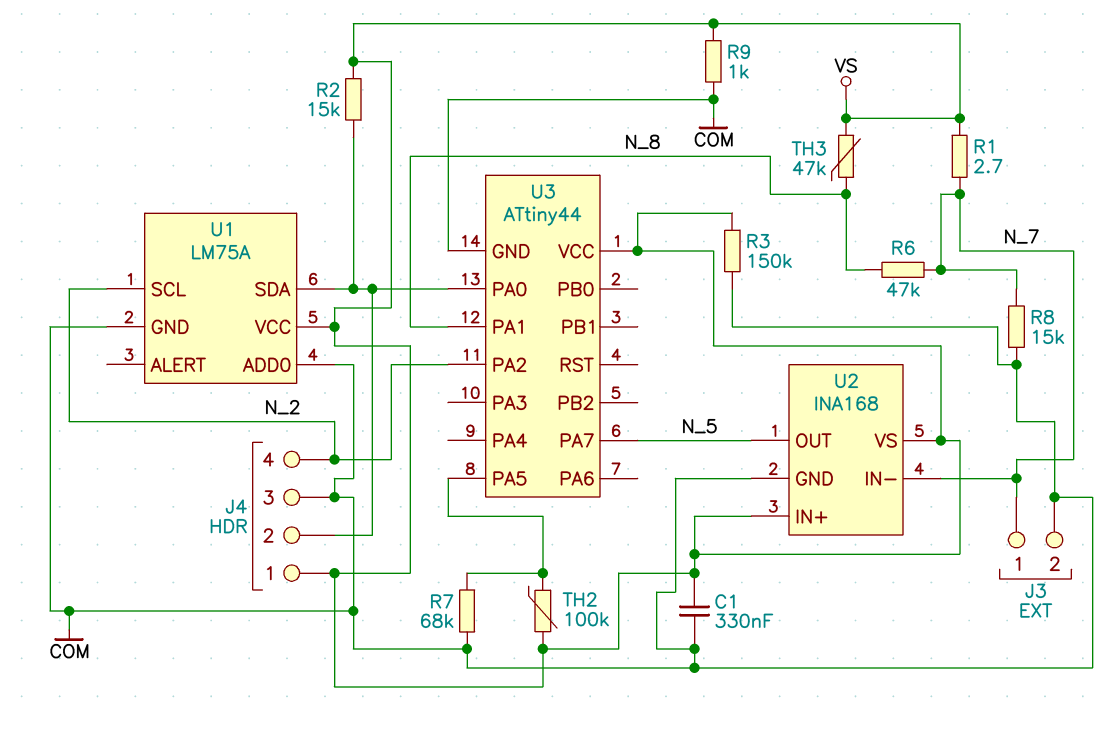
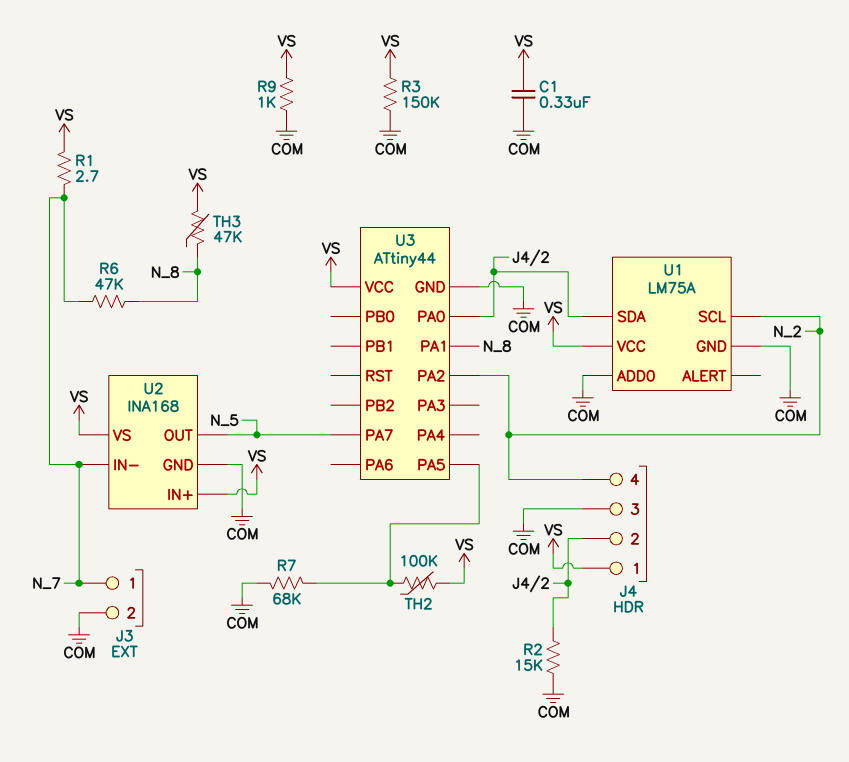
R2: 15k (J4/2, VS) -> 15k (COM, J4/2)
R8: 15k (COM, N_7) -> none

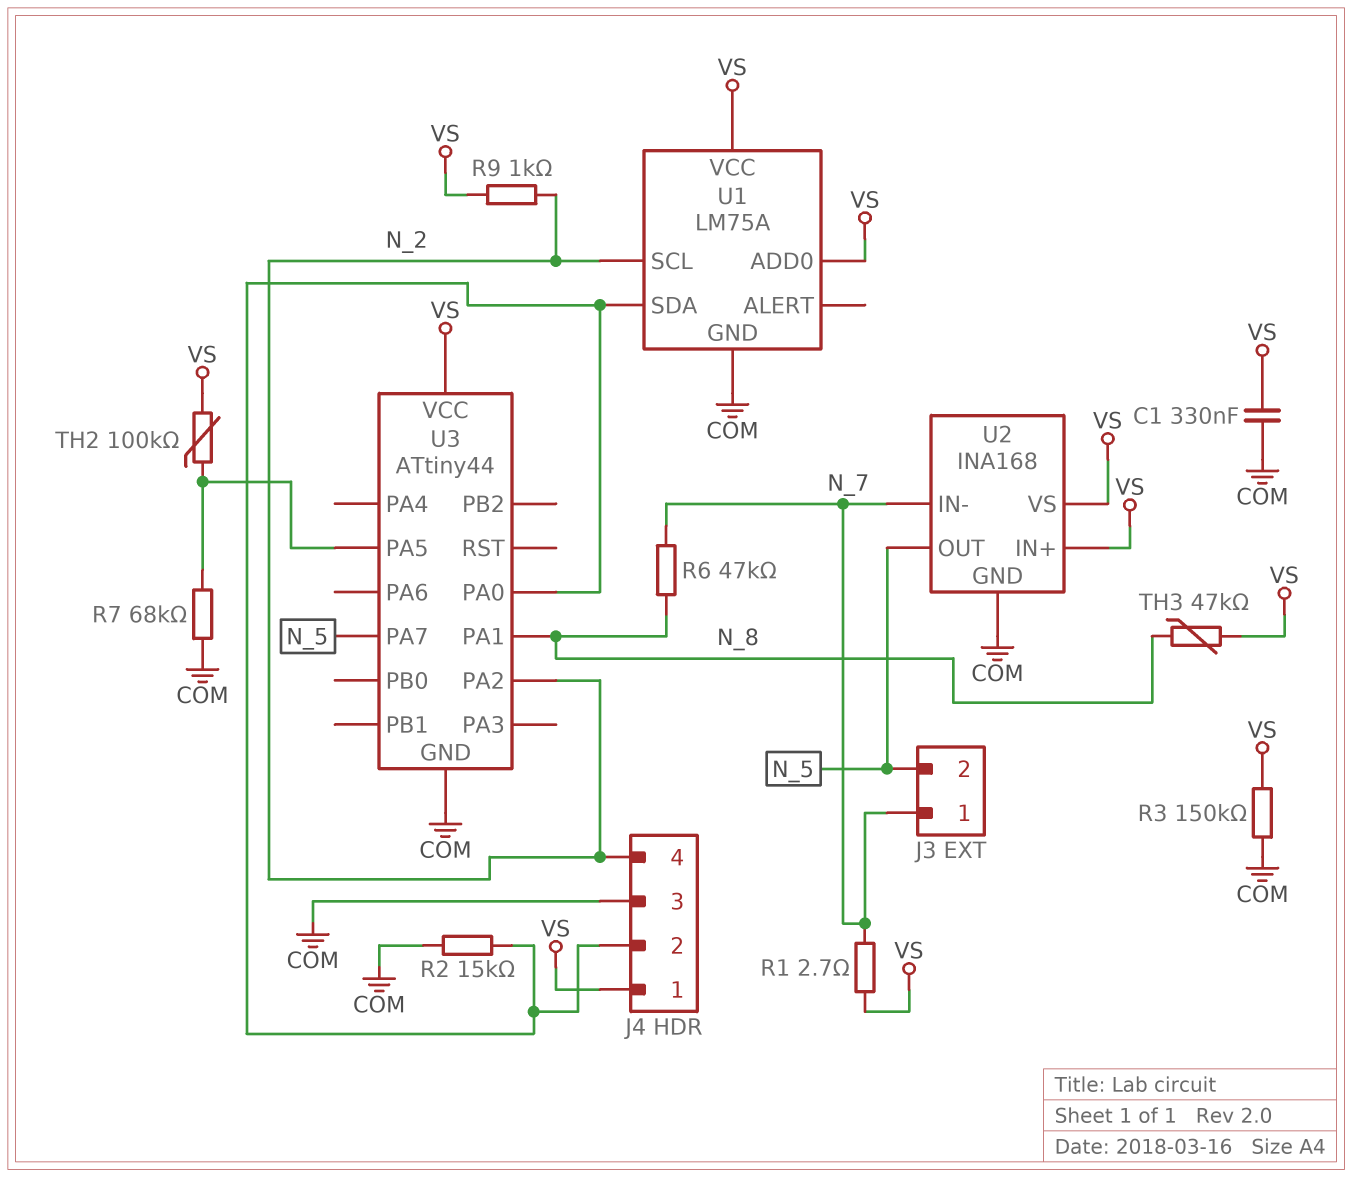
J3 pin 2: COM -> N_5
R9: 1k (COM, VS) -> 1k (N_2, VS)
U1 pin ADD0: COM -> VS

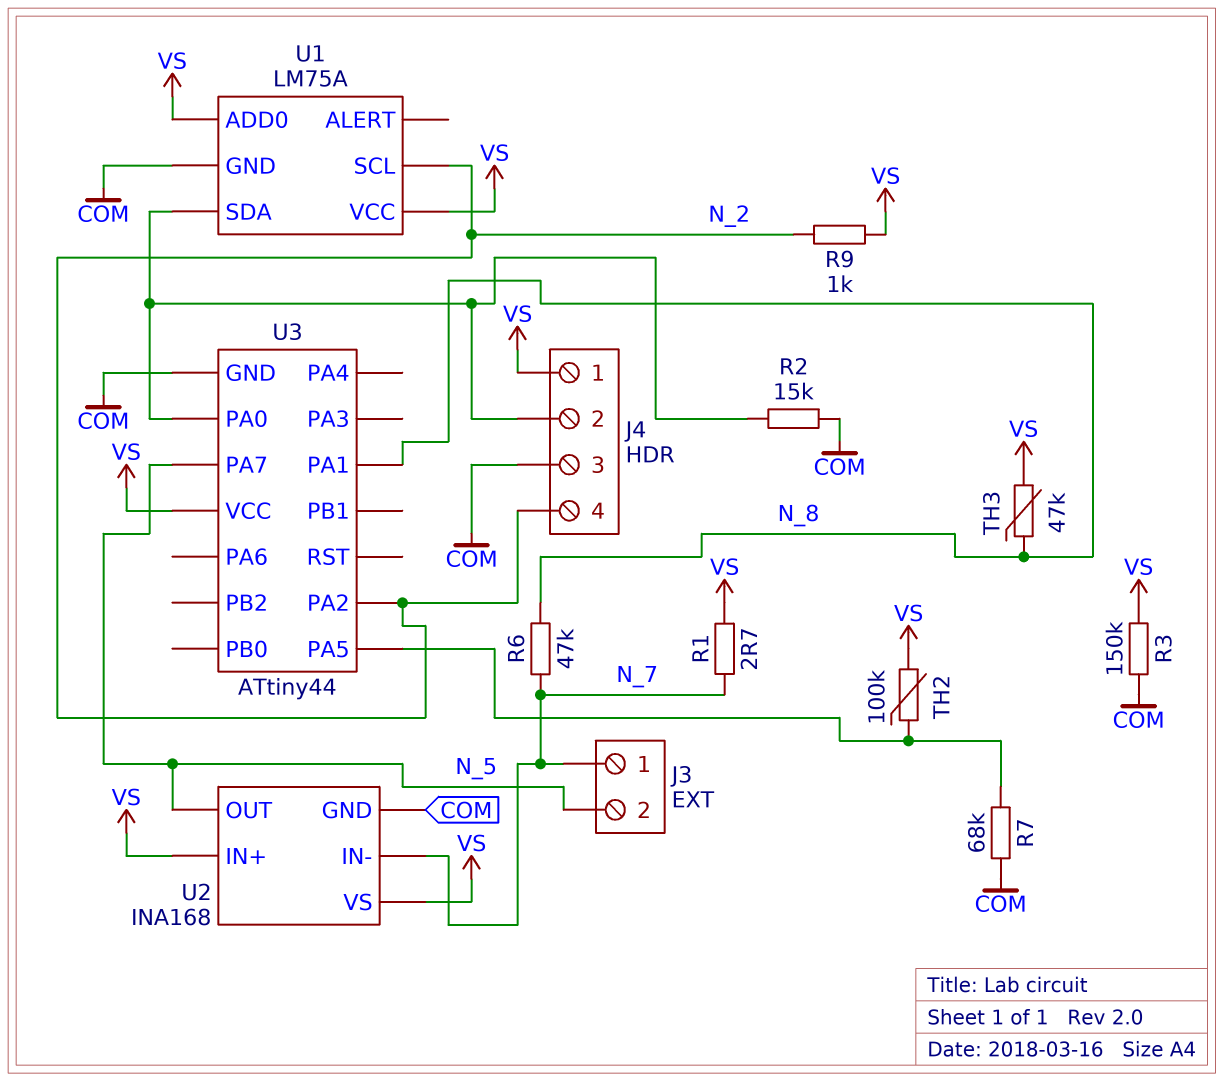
C1: 330nF (COM, VS) -> none

